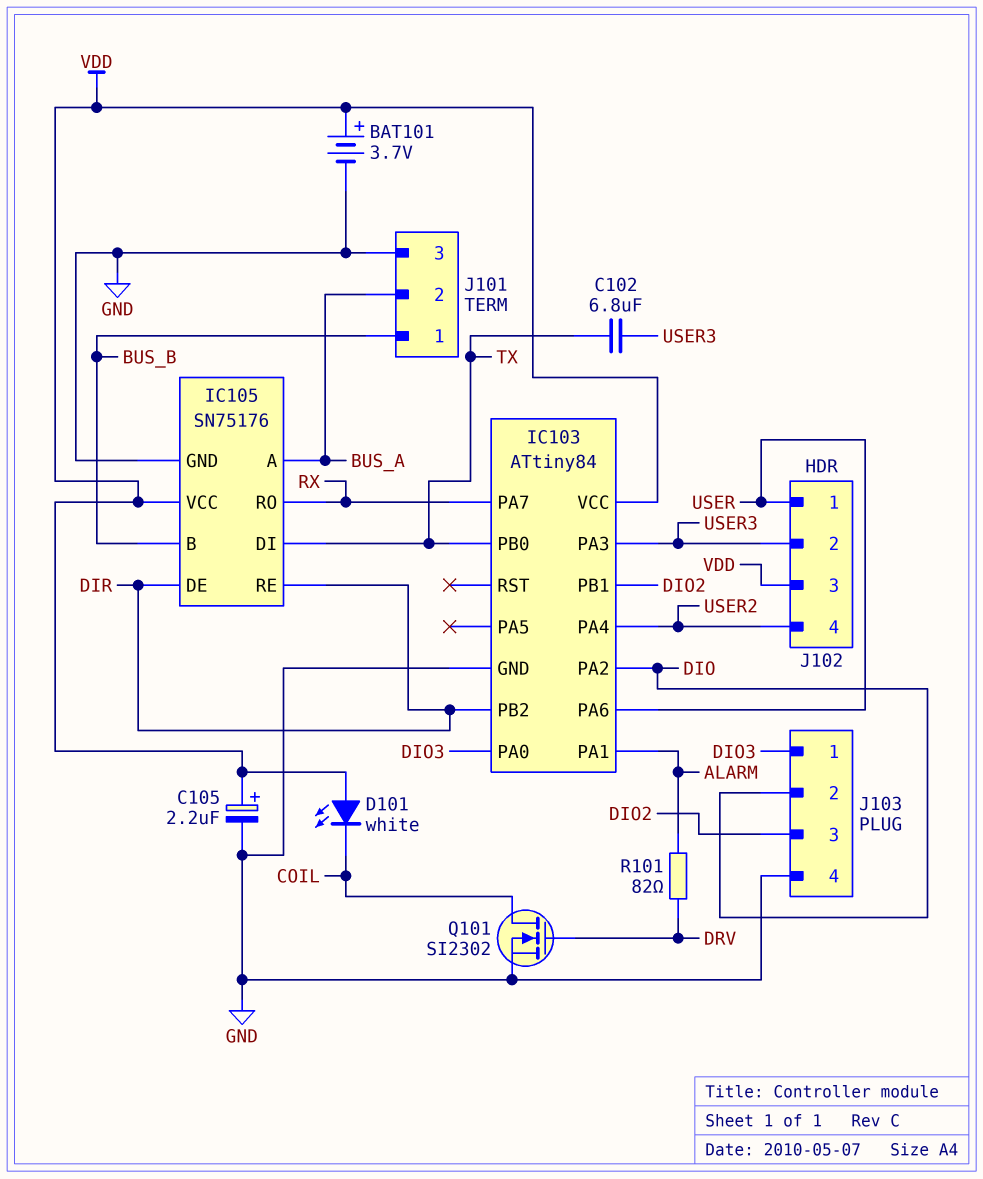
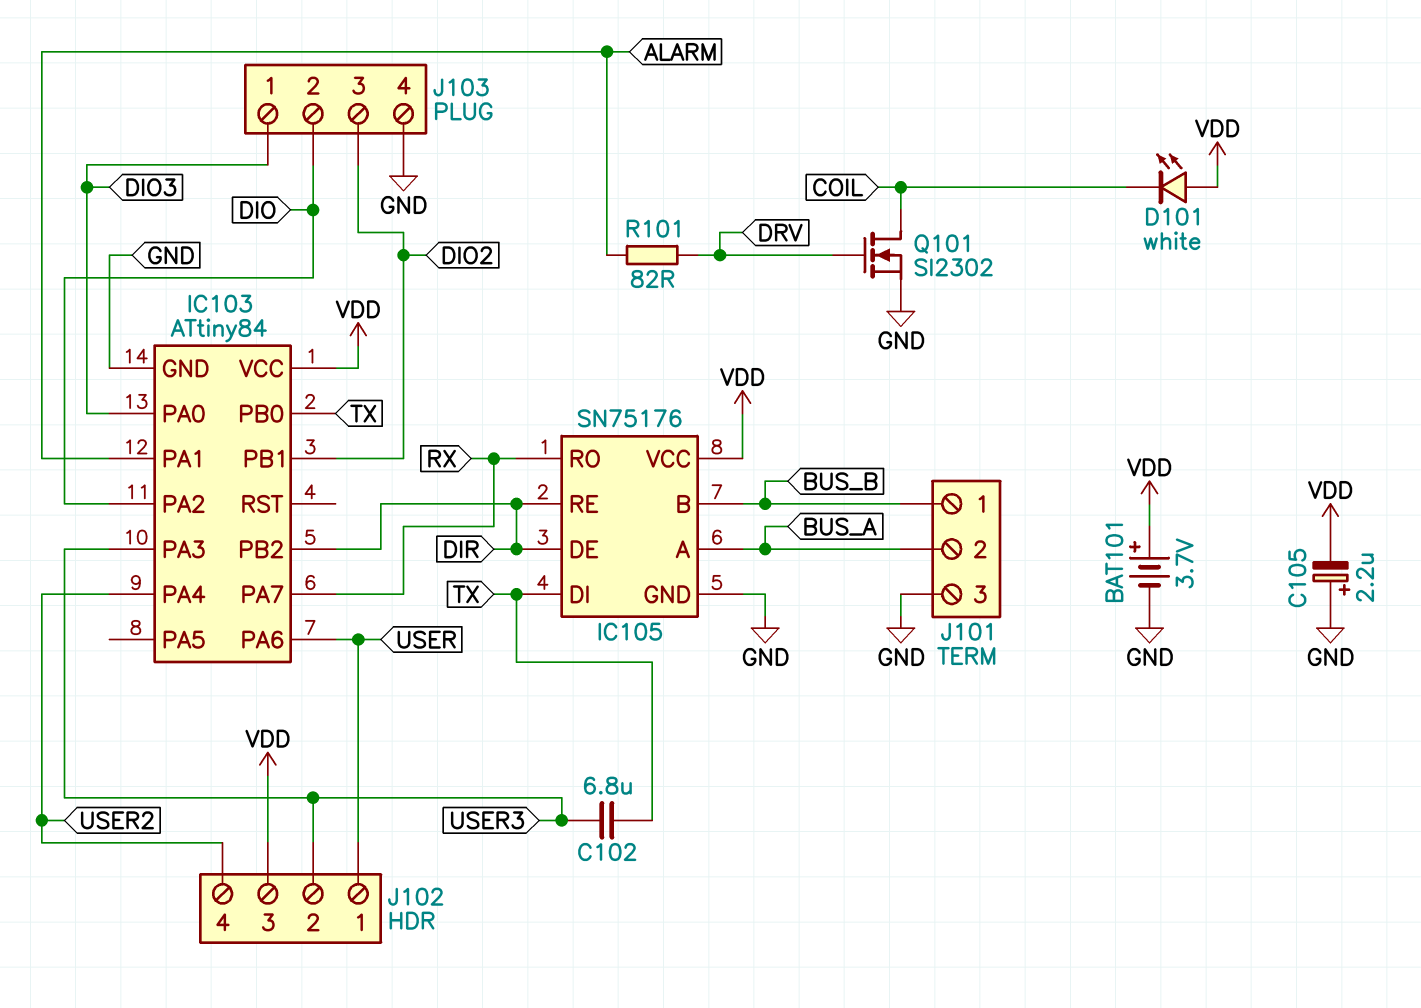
C105: 2.2uF (plus VDD, minus GND) -> 2.2uF (plus GND, minus VDD)

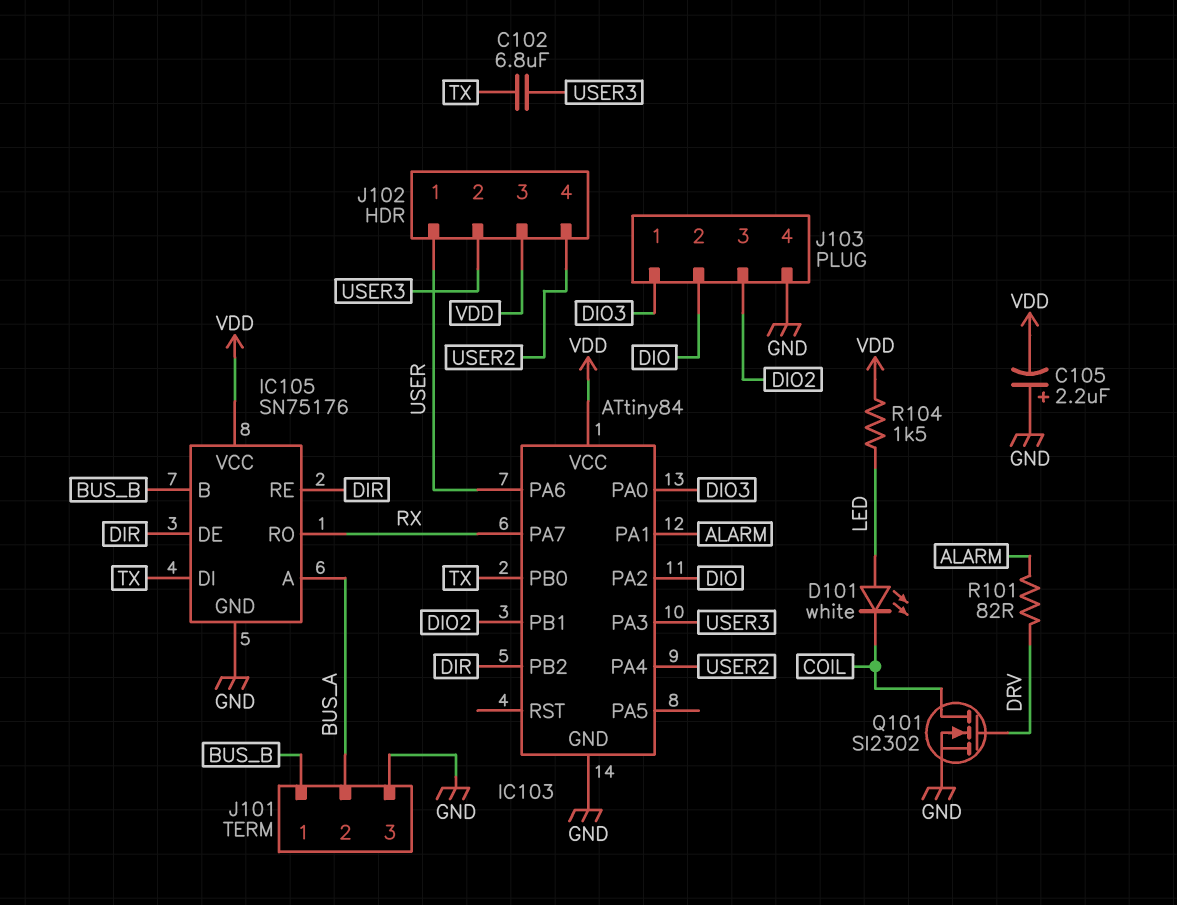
BAT101: 3.7V (plus VDD, minus GND) -> none
D101: LED white (A VDD, K COIL) -> LED white (A LED, K COIL)
R104: none -> 1.5k (LED, VDD)

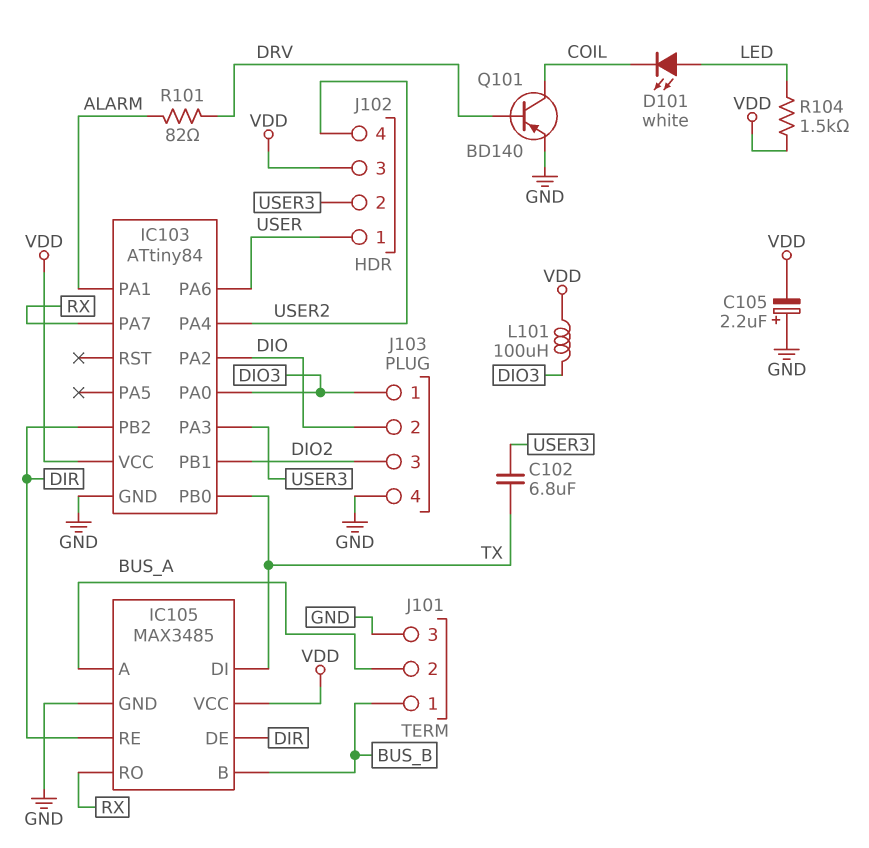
IC105: SN75176 -> MAX3485
L101: none -> 100uH (DIO3, VDD)
Q101: NMOS SI2302 (G DRV, D COIL, S GND) -> PNP BD140 (B DRV, C COIL, E GND)

